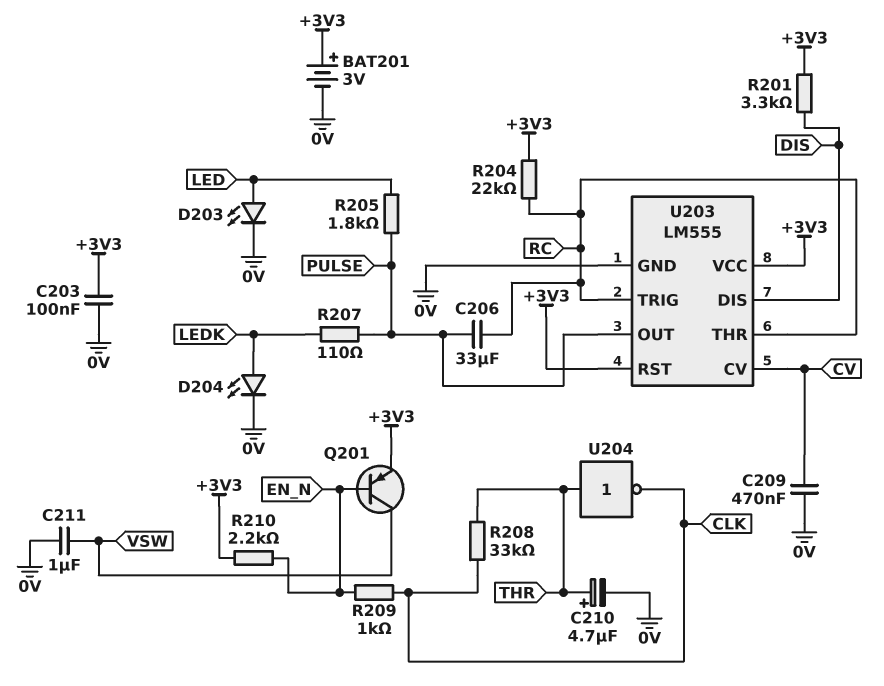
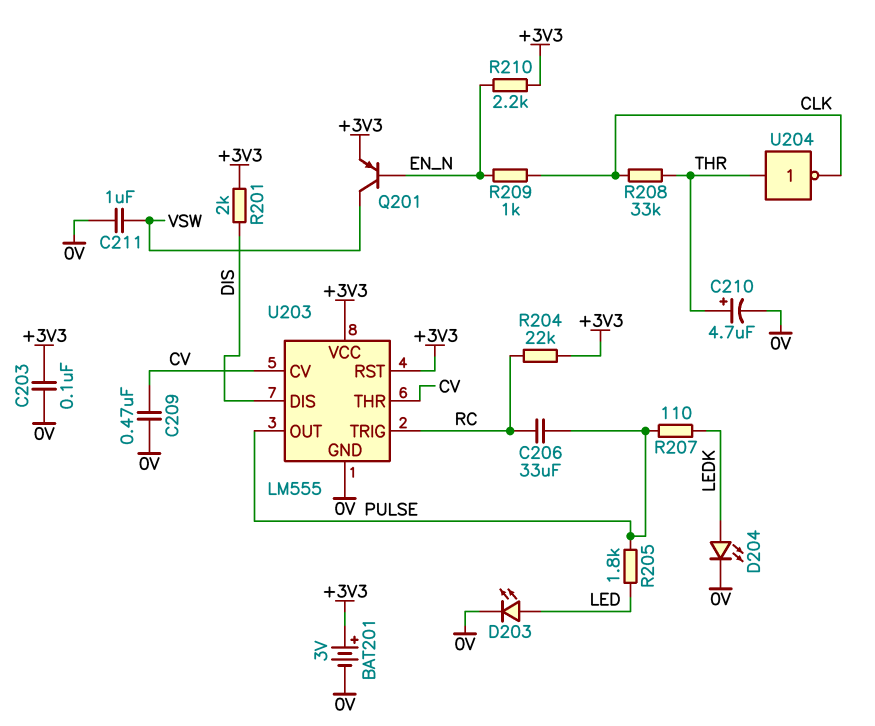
R201: 3.3k (+3V3, DIS) -> 2k (+3V3, DIS)
U203 pin THR: RC -> CV

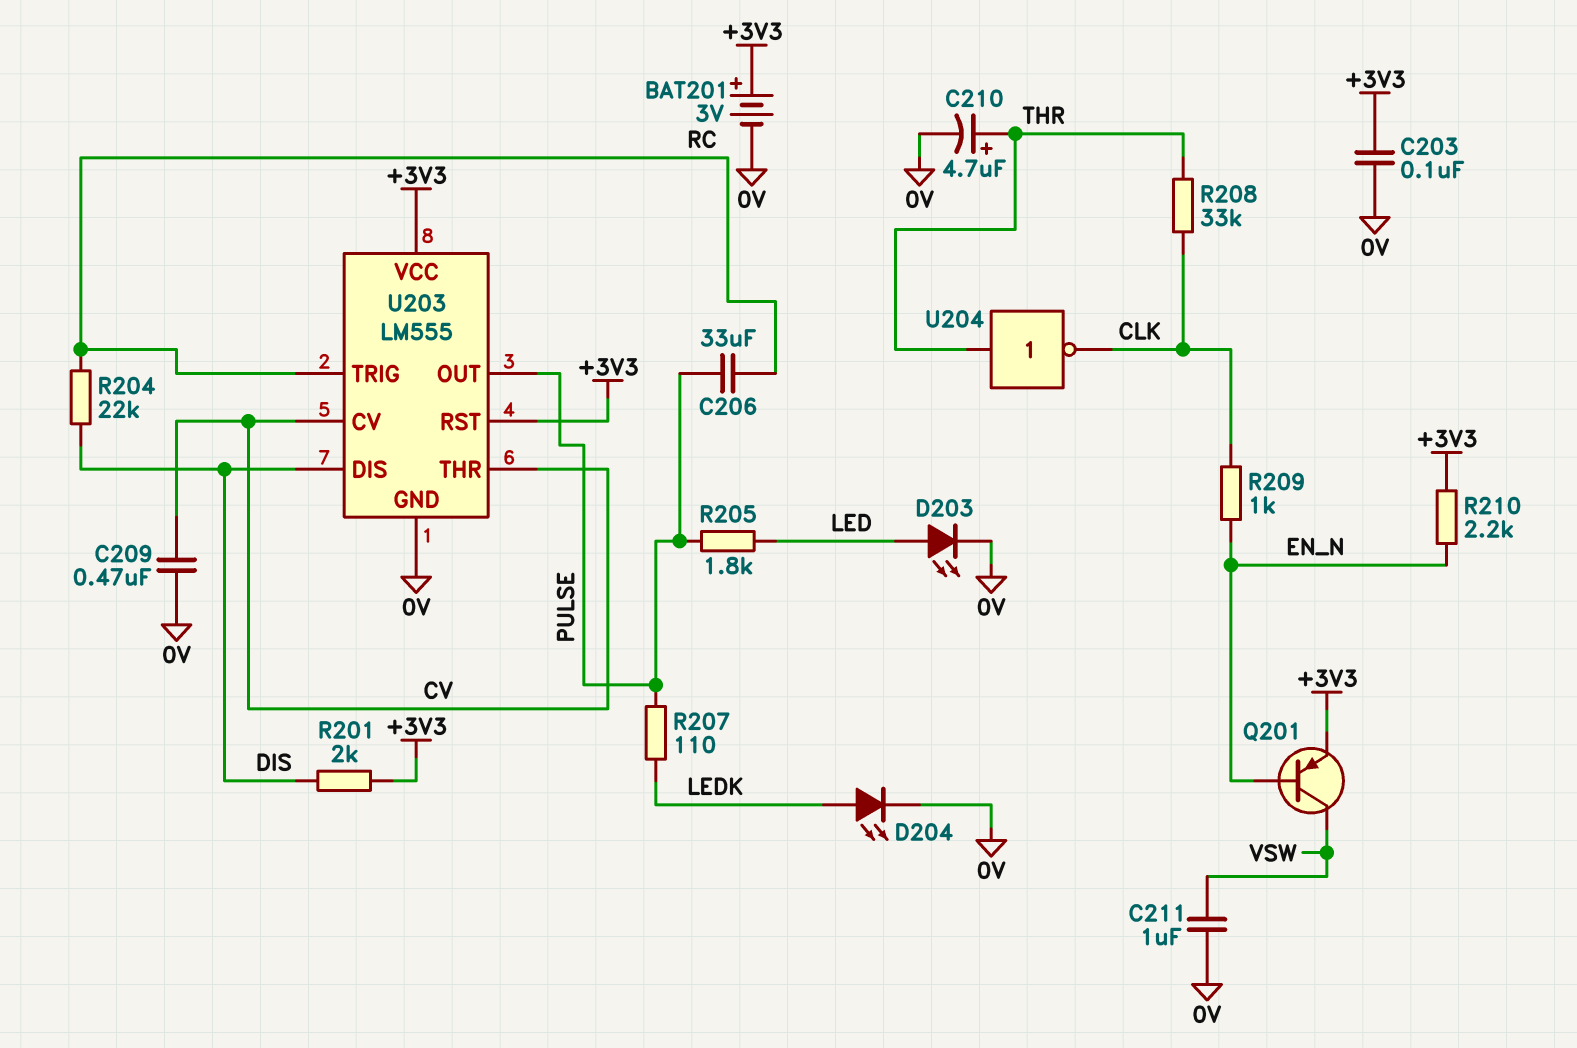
R204: 22k (+3V3, RC) -> 22k (DIS, RC)

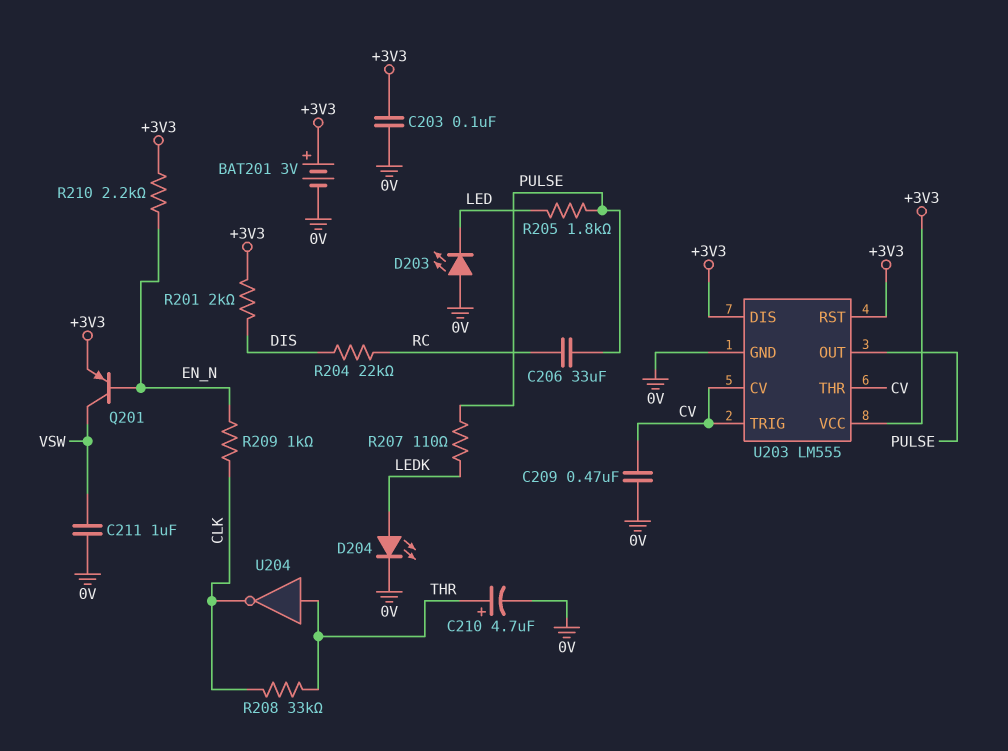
D203: LED (A LED, K 0V) -> LED (A 0V, K LED)
U203 pin DIS: DIS -> +3V3
U203 pin TRIG: RC -> CV

